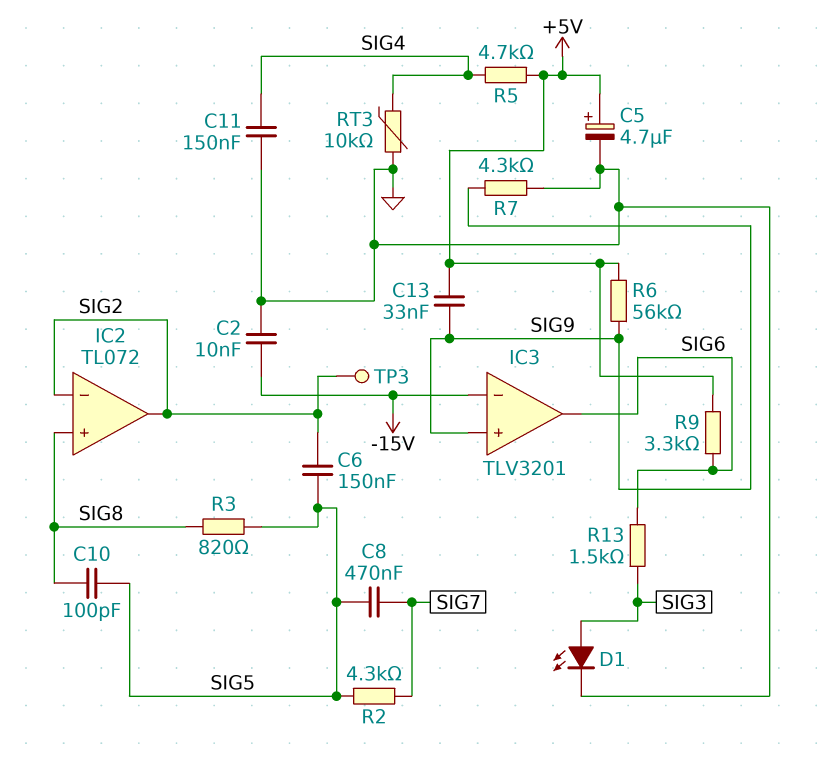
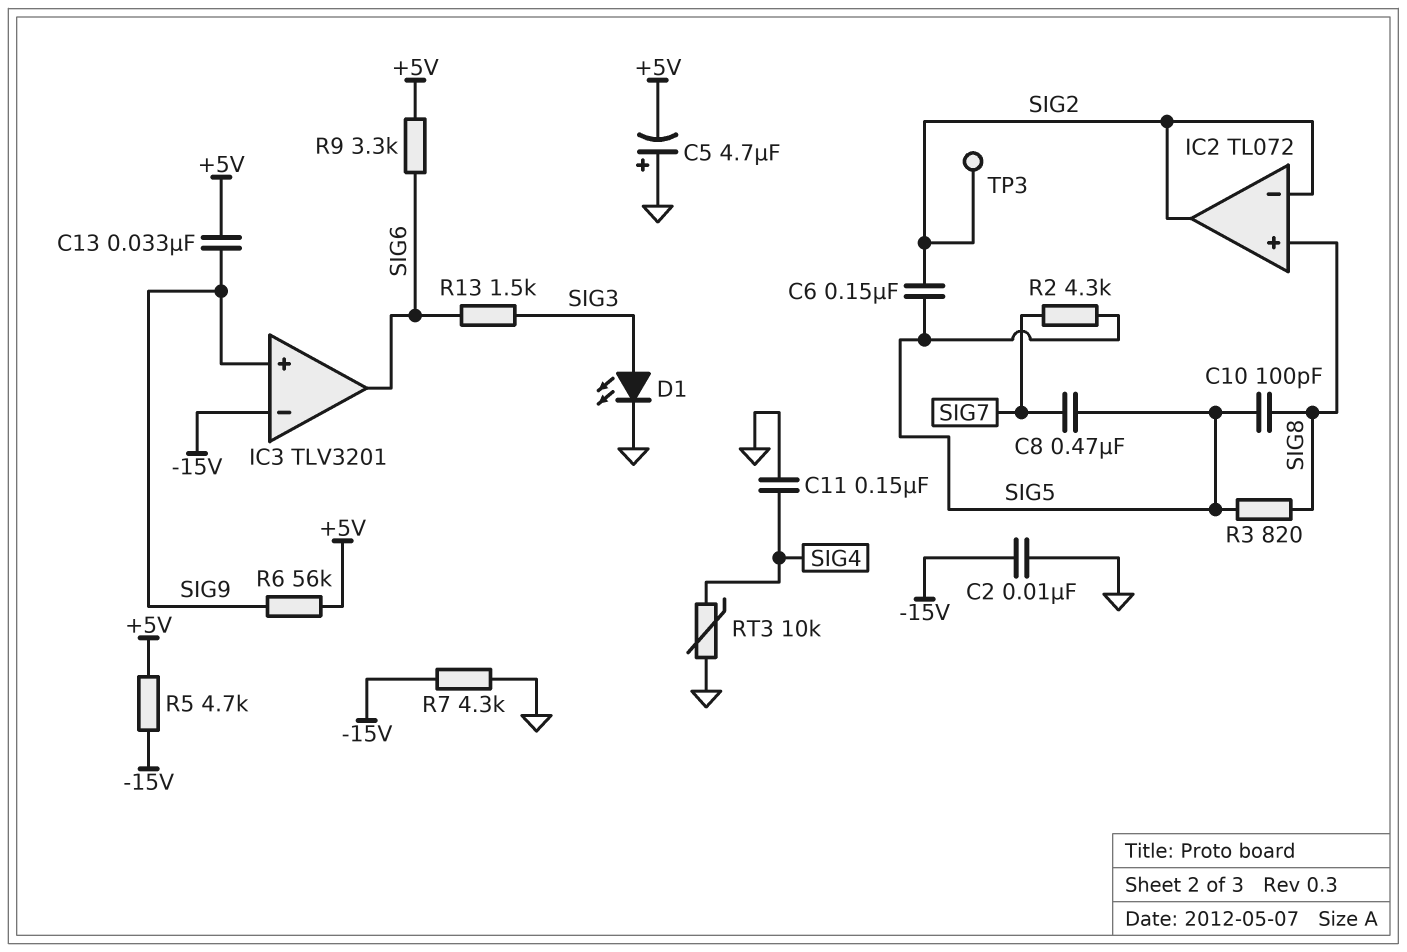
C5: 4.7uF (plus +5V, minus GND) -> 4.7uF (plus GND, minus +5V)
R5: 4.7k (+5V, SIG4) -> 4.7k (+5V, -15V)
R7: 4.3k (GND, SIG9) -> 4.3k (-15V, GND)

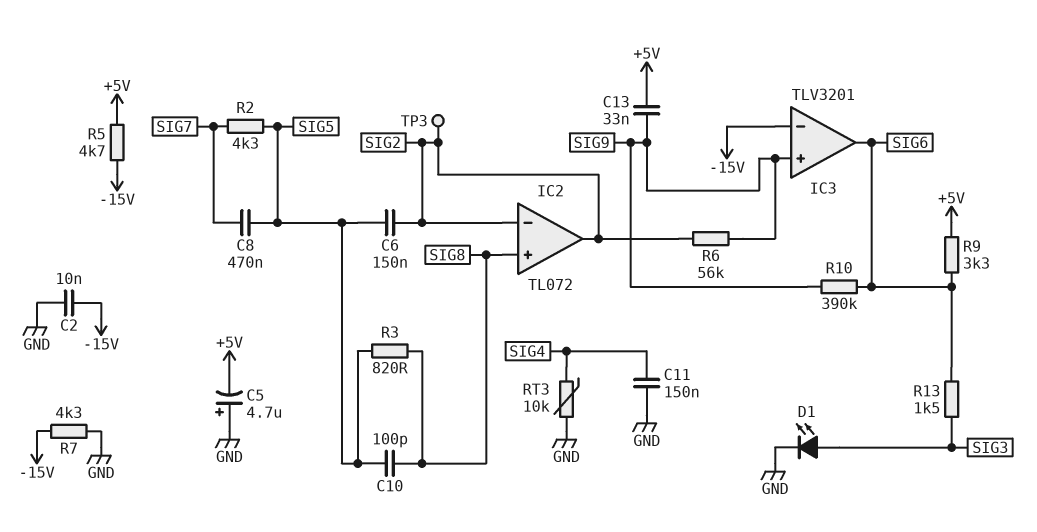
R6: 56k (+5V, SIG9) -> 56k (SIG2, SIG9)
R10: none -> 390k (SIG6, SIG9)

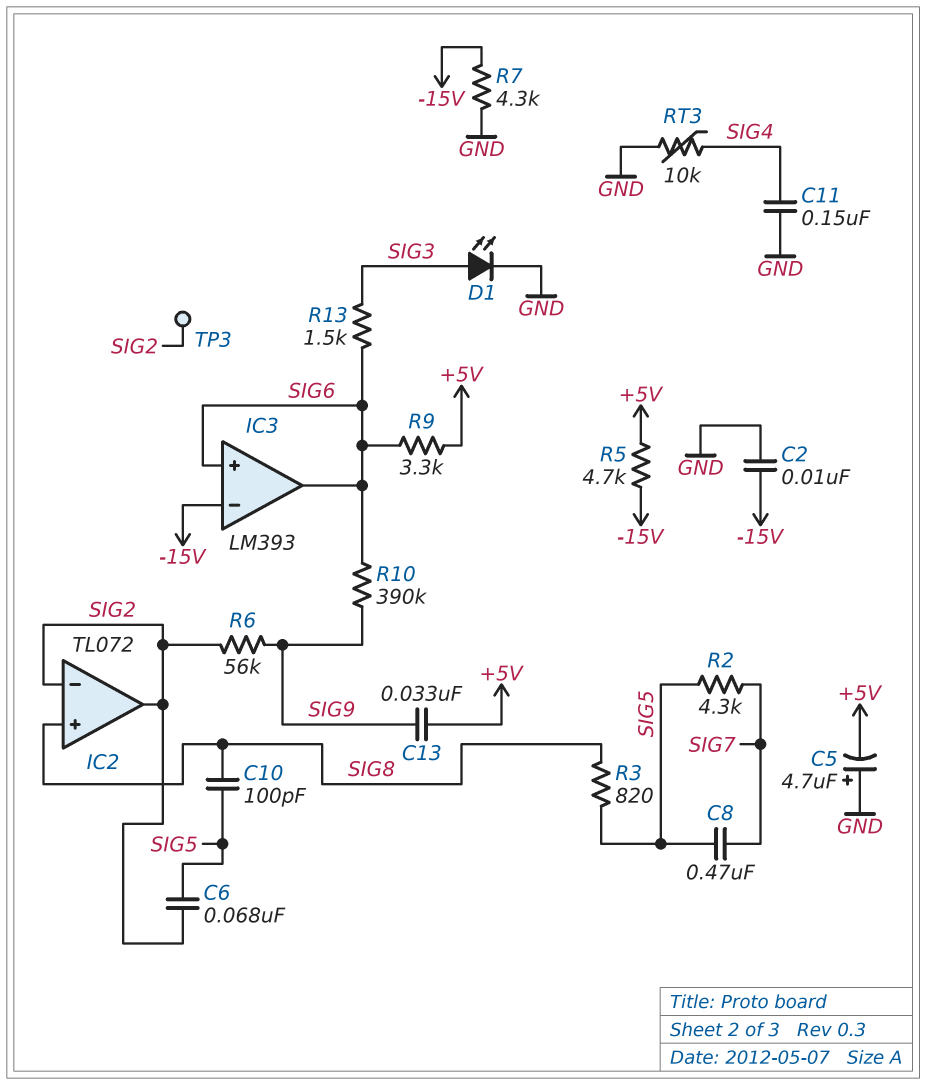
C6: 150nF (SIG2, SIG5) -> 68nF (SIG2, SIG5)
IC3: TLV3201 -> LM393
IC3 pin in+: SIG9 -> SIG6

